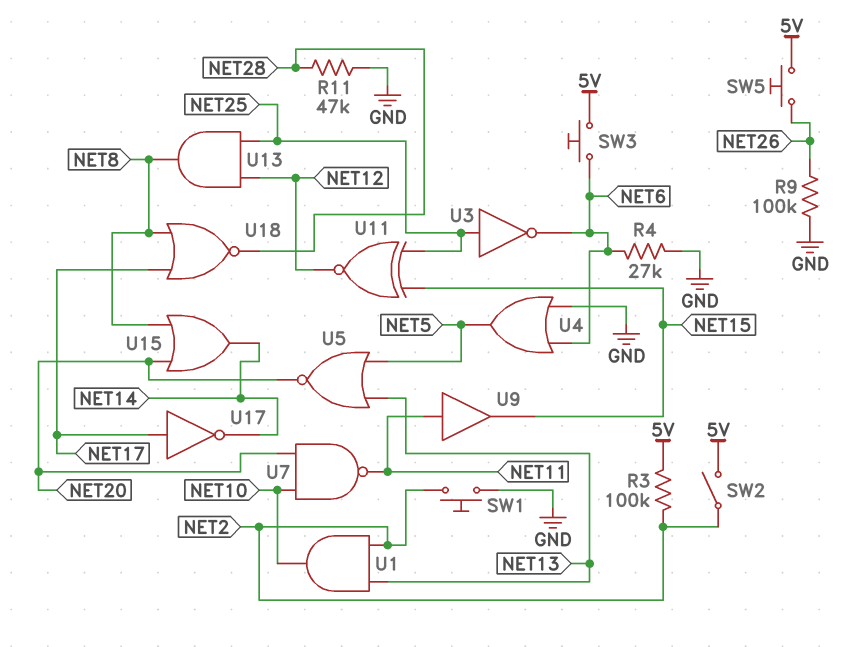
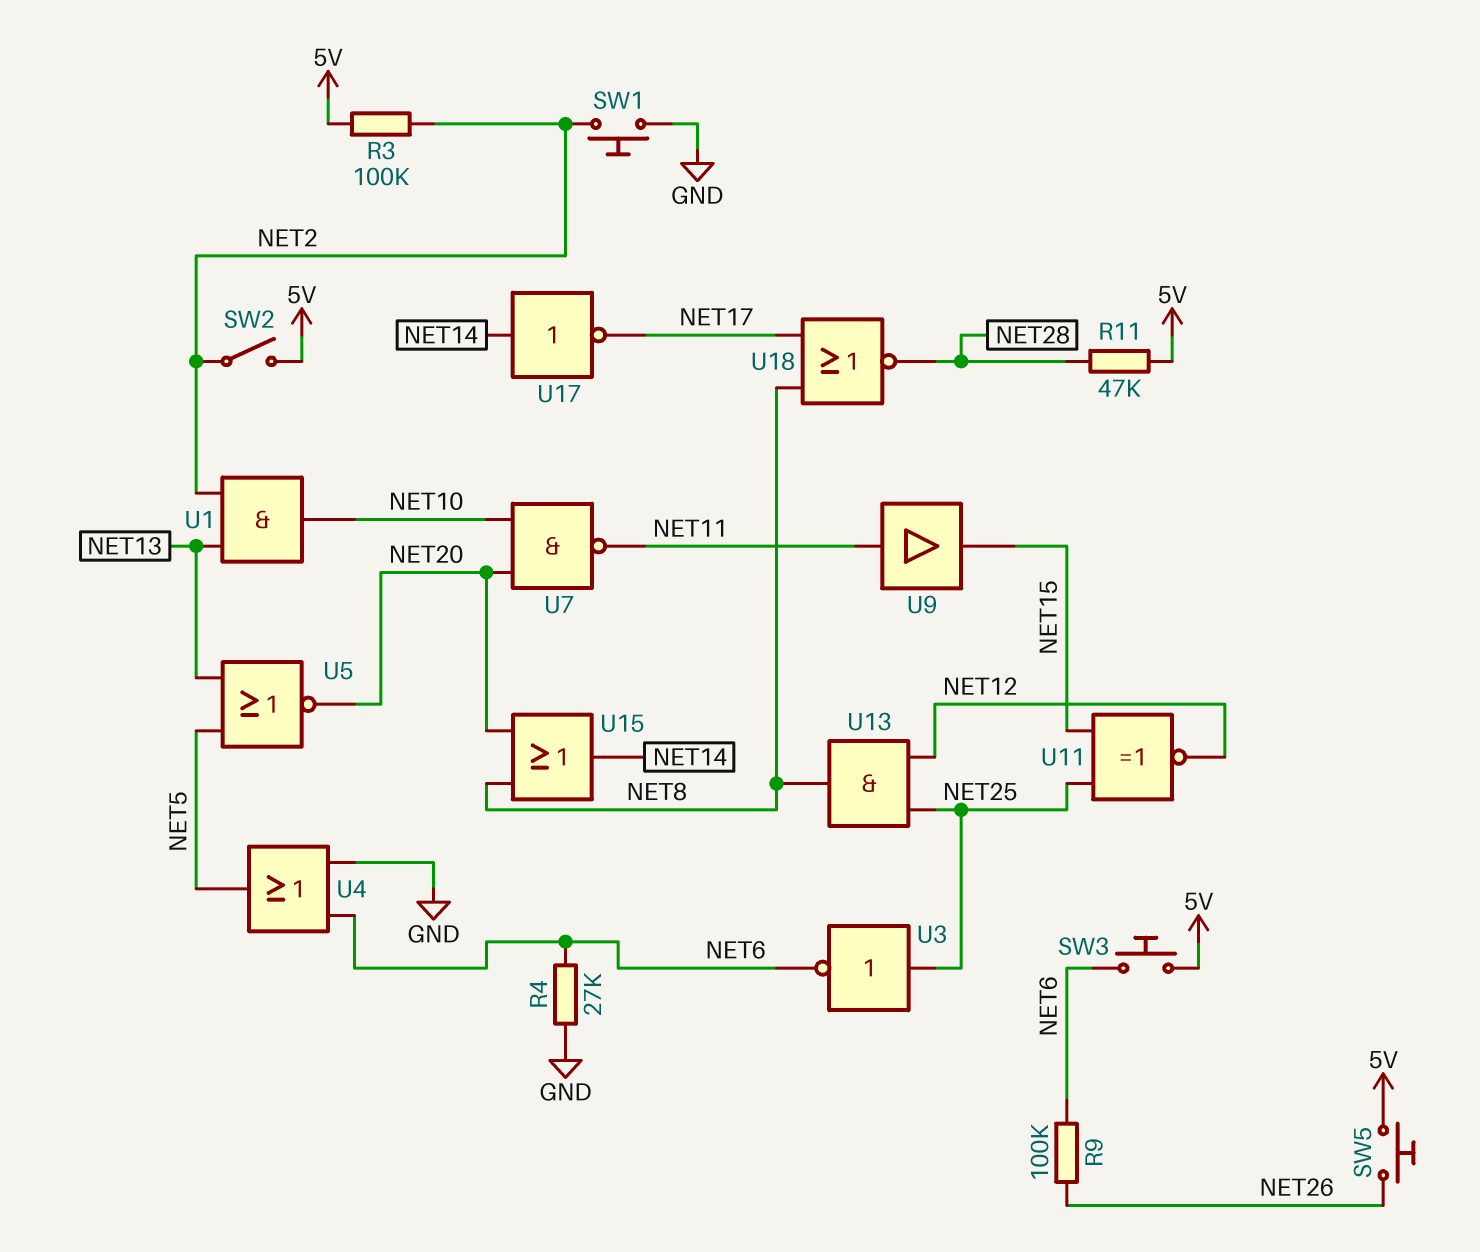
R9: 100k (GND, NET26) -> 100k (NET6, NET26)
R11: 47k (GND, NET28) -> 47k (5V, NET28)
U17: NOT (in NET17, out NET14) -> NOT (in NET14, out NET17)

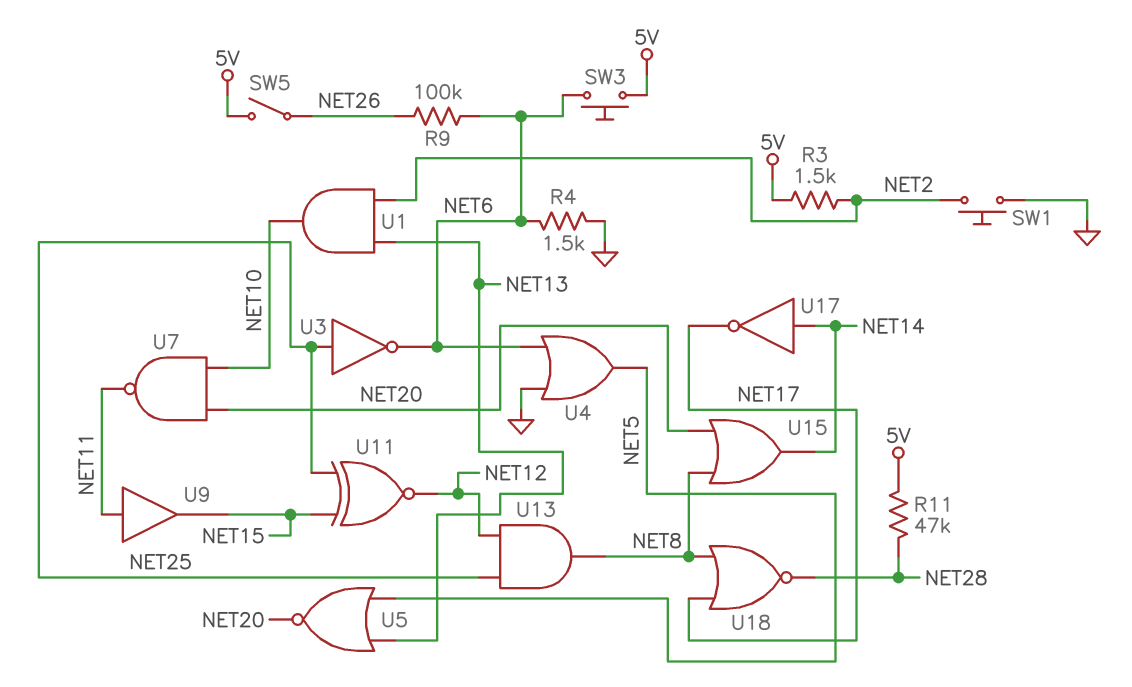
R3: 100k (5V, NET2) -> 1.5k (5V, NET2)
R4: 27k (GND, NET6) -> 1.5k (GND, NET6)
SW2: switch (5V, NET2) -> none
SW5: button (5V, NET26) -> switch (5V, NET26)

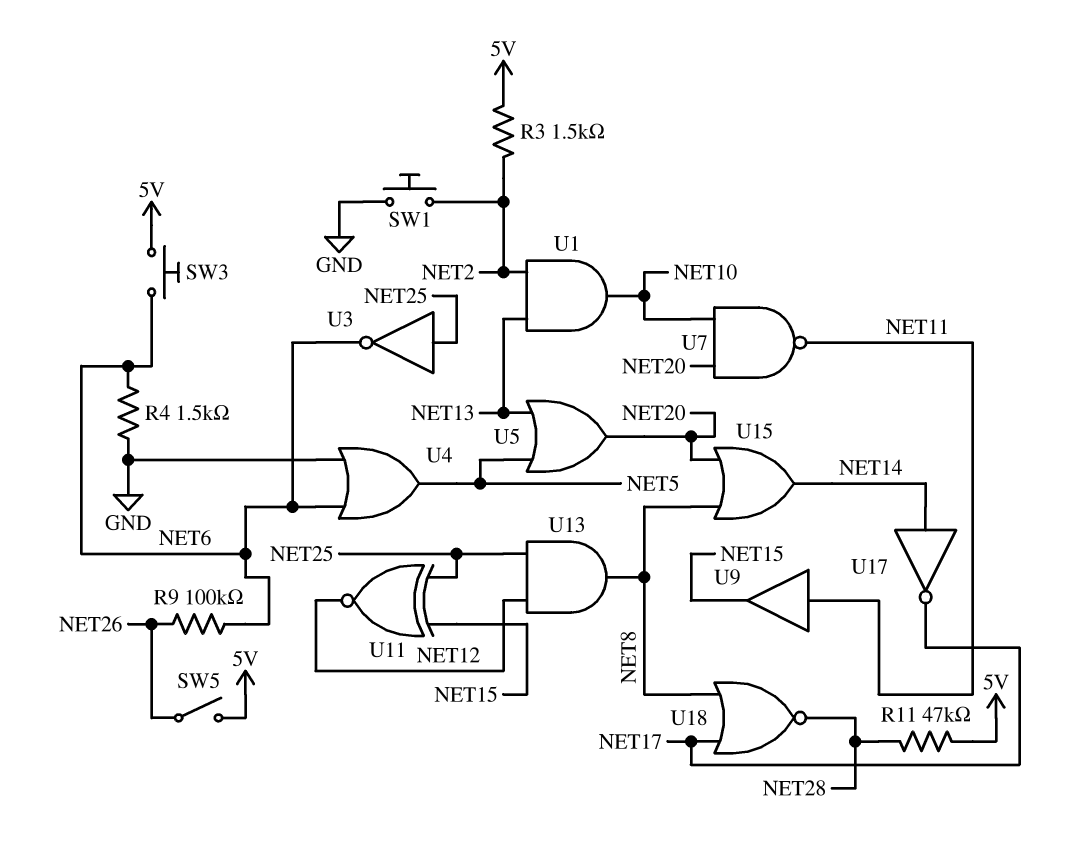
U5: NOR (in NET5, in NET13, out NET20) -> OR (in NET5, in NET13, out NET20)

